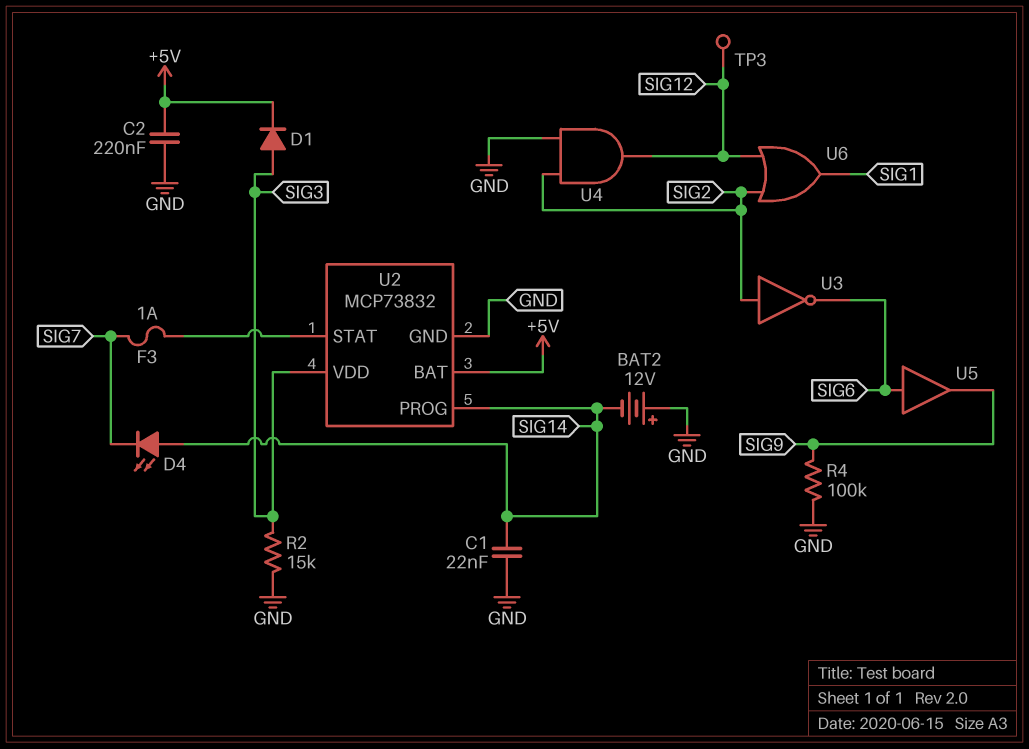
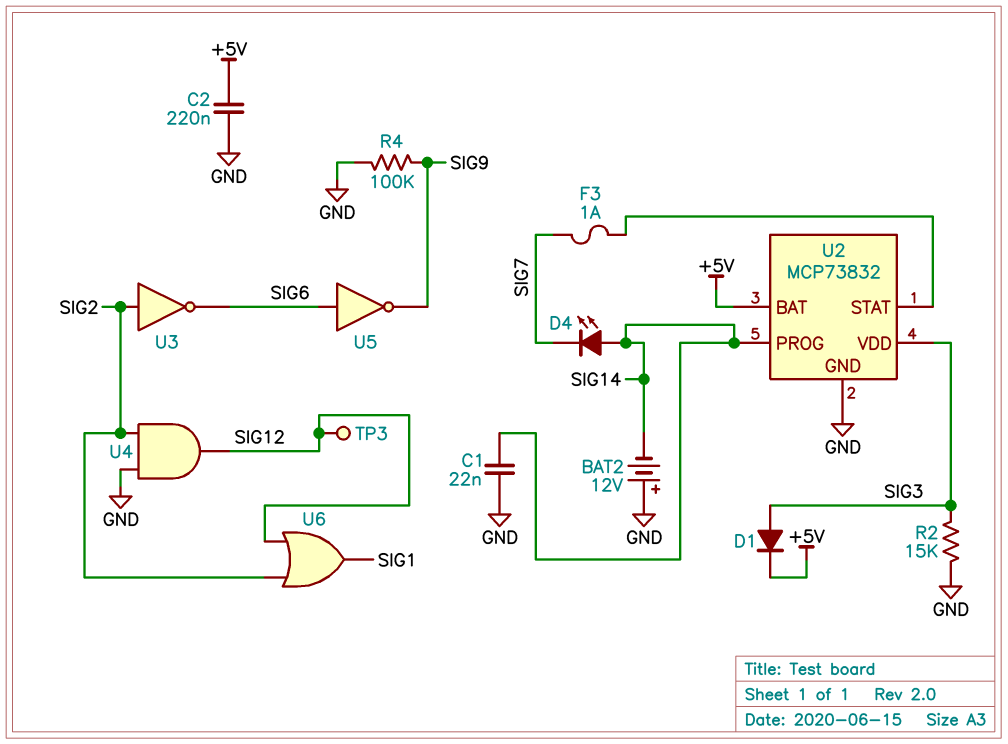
U5: buffer (in SIG6, out SIG9) -> NOT (in SIG6, out SIG9)

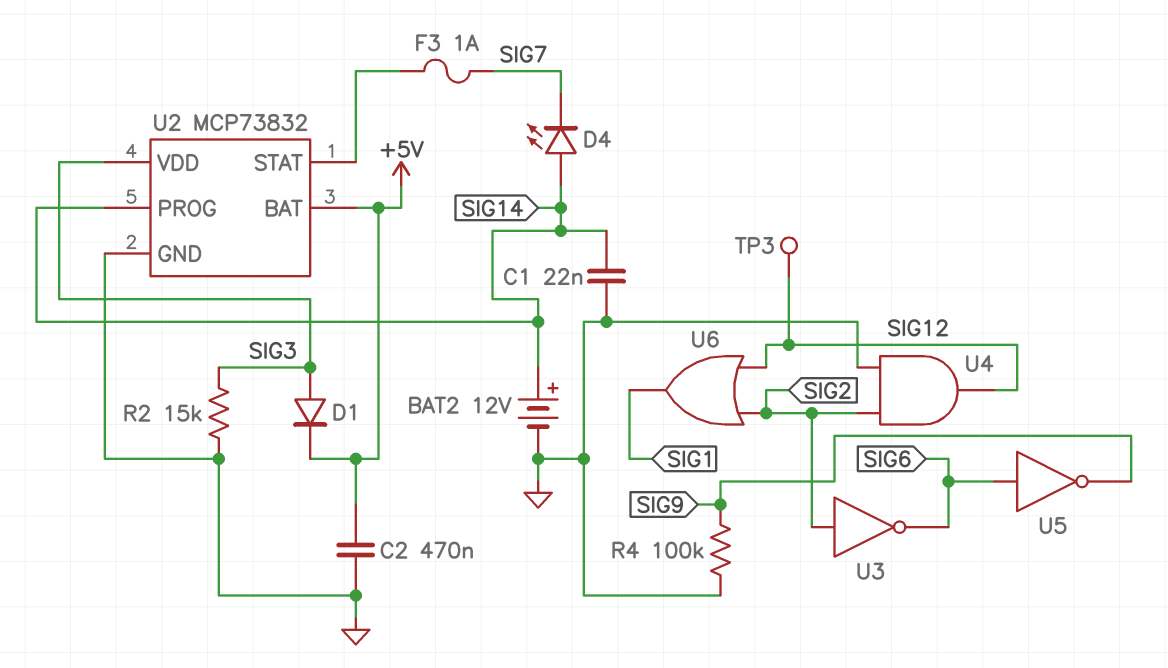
BAT2: 12V (plus GND, minus SIG14) -> 12V (plus SIG14, minus GND)
C2: 220nF (+5V, GND) -> 470nF (+5V, GND)

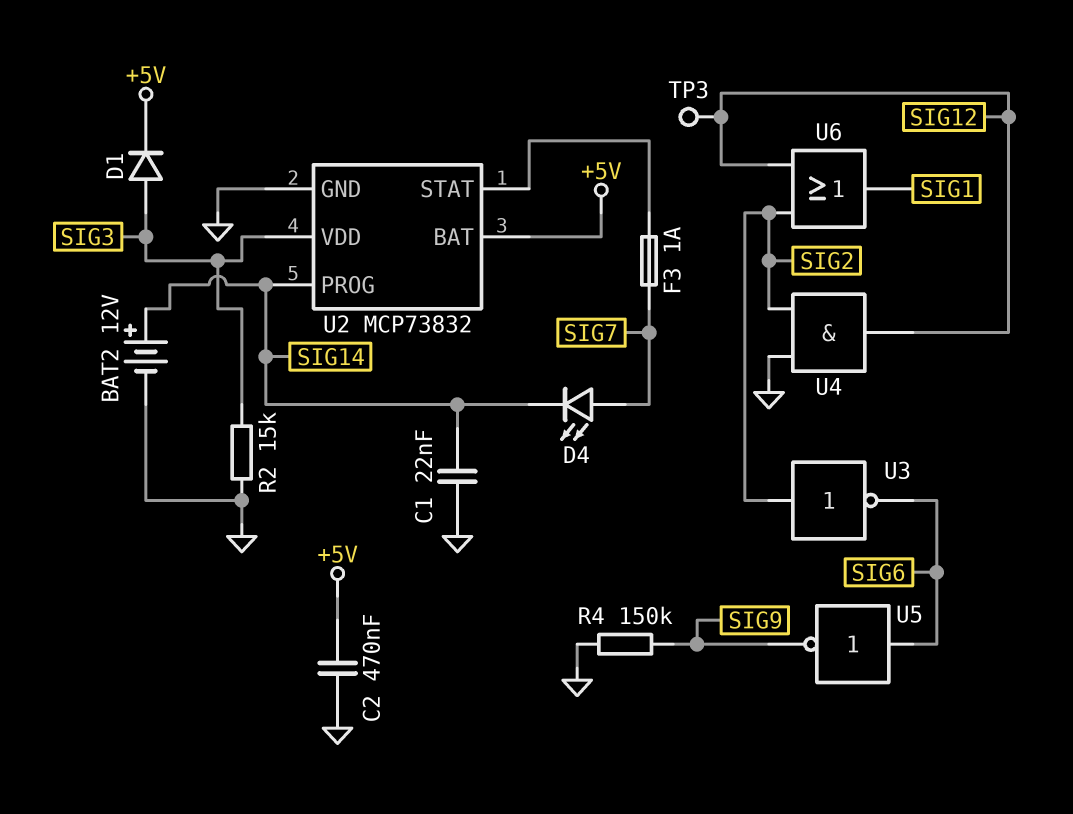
D4: LED (A SIG14, K SIG7) -> LED (A SIG7, K SIG14)
R4: 100k (GND, SIG9) -> 150k (GND, SIG9)

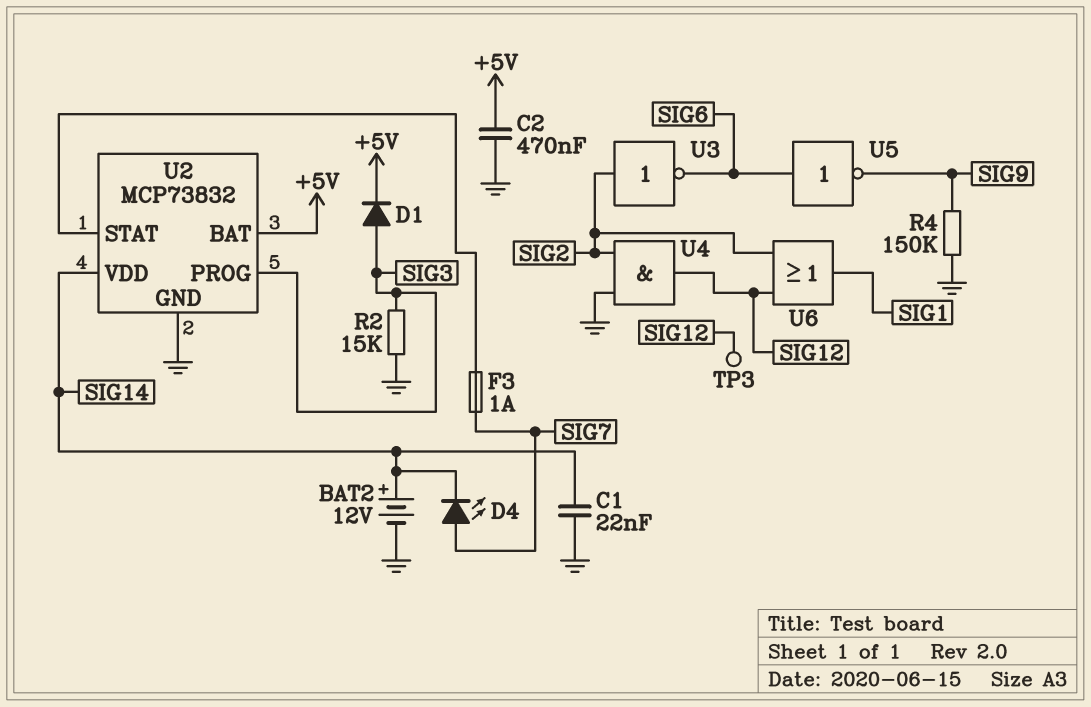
U2 pin PROG: SIG14 -> SIG3
U2 pin VDD: SIG3 -> SIG14

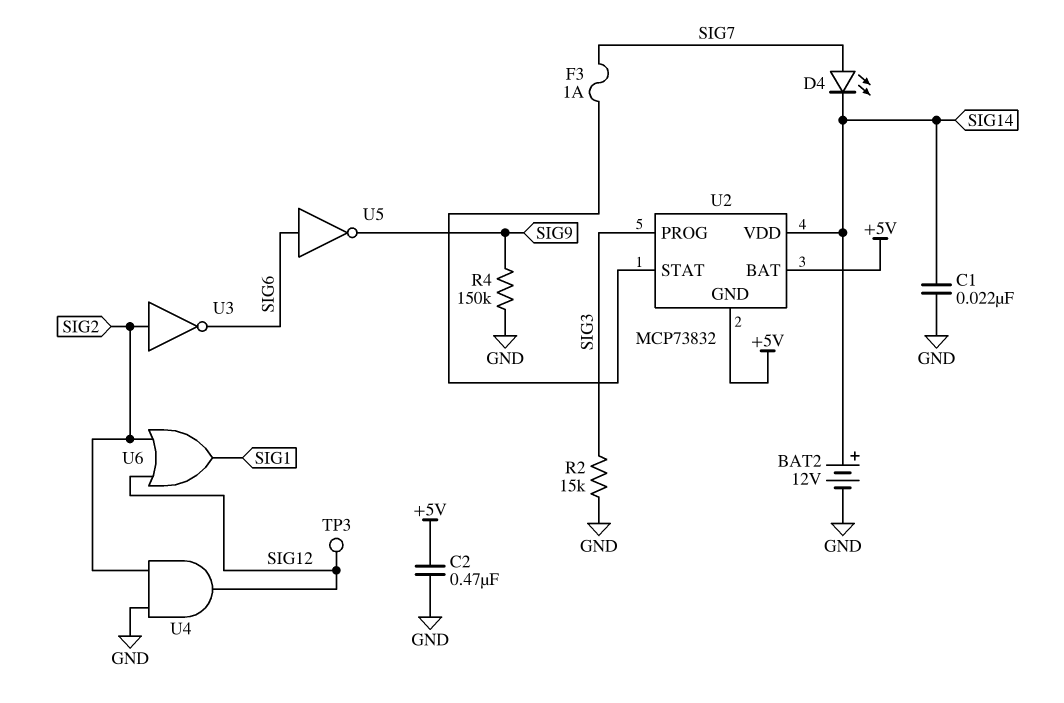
D1: diode (A SIG3, K +5V) -> none
U2 pin GND: GND -> +5V

